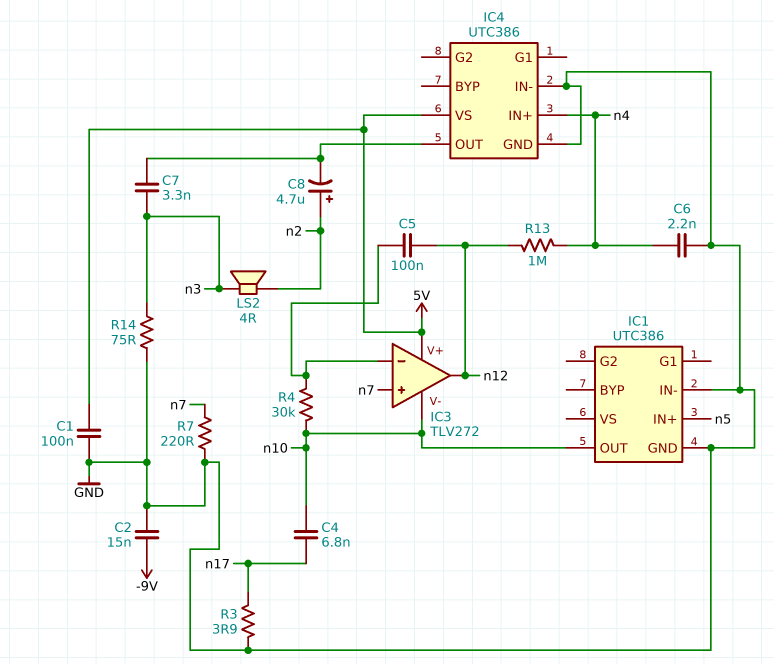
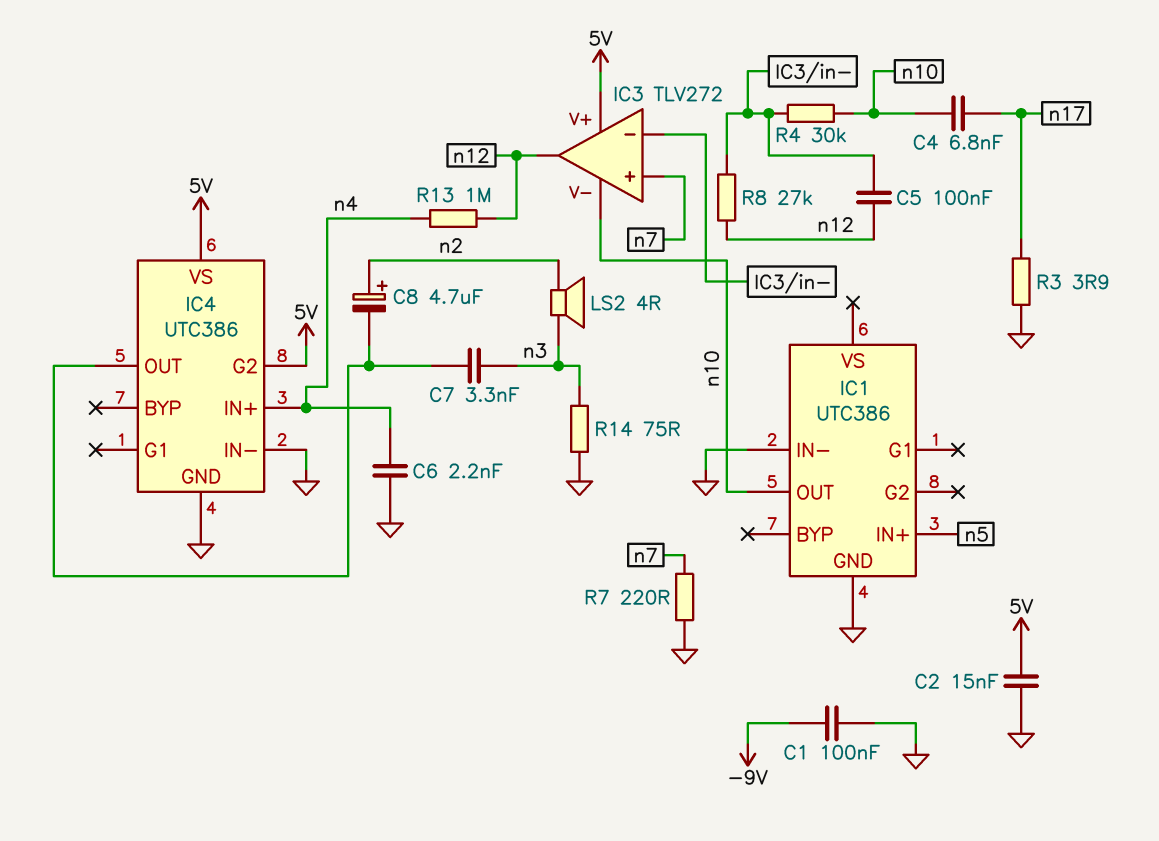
C1: 100nF (5V, GND) -> 100nF (-9V, GND)
C2: 15nF (-9V, GND) -> 15nF (5V, GND)
IC4 pin G2: none -> 5V
R8: none -> 27k (IC3/in-, n12)

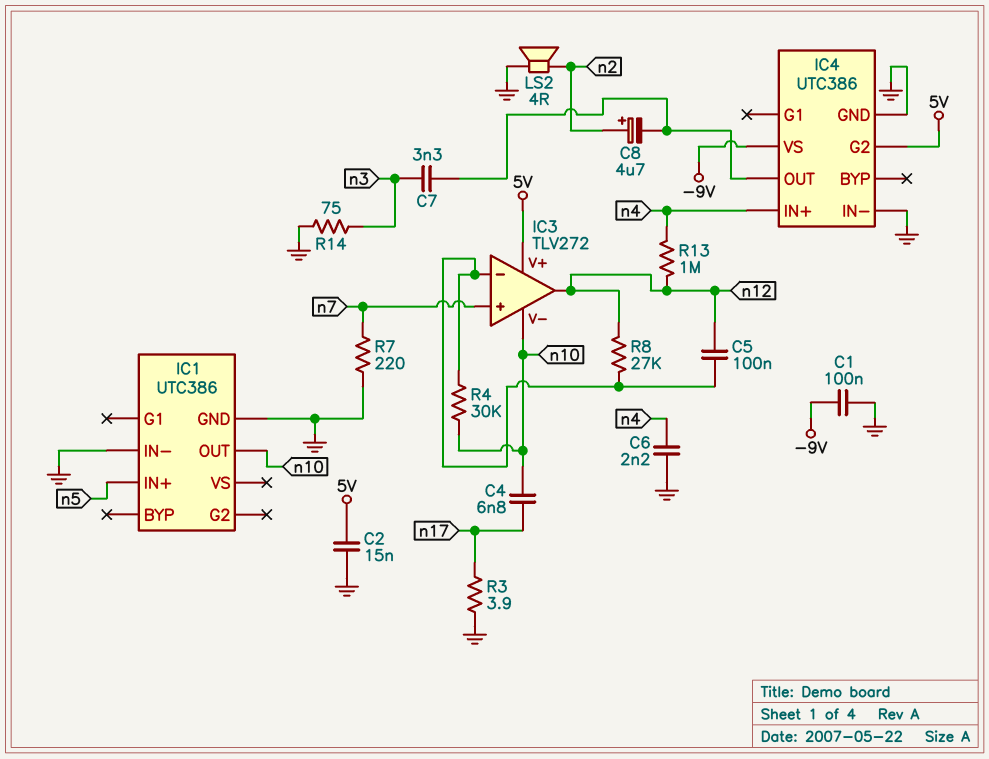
IC4 pin VS: 5V -> -9V
LS2: speaker 4R (n2, n3) -> speaker 4R (GND, n2)

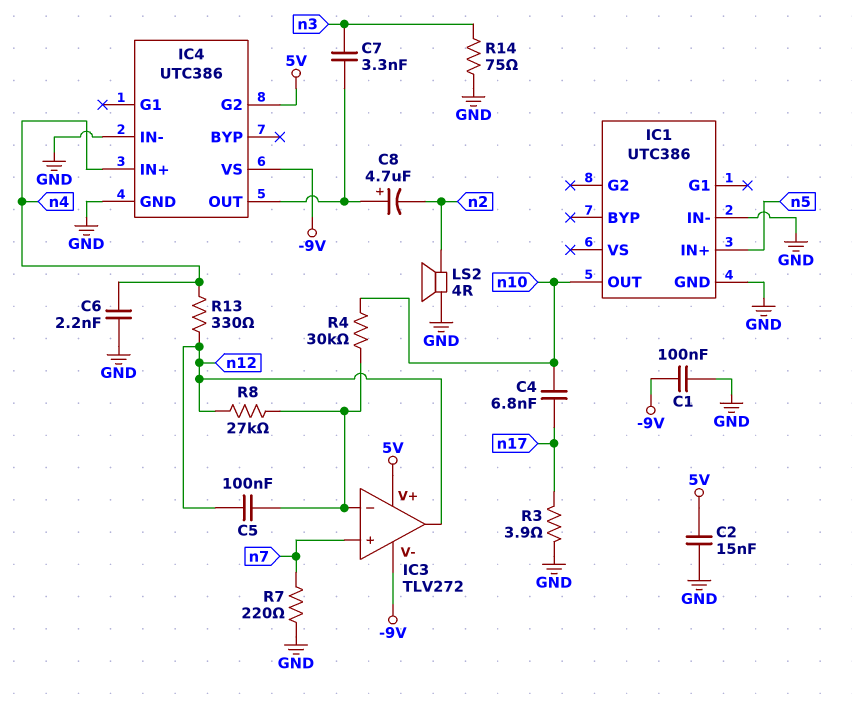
C8: 4.7uF (plus n2, minus IC4/OUT) -> 4.7uF (plus IC4/OUT, minus n2)
IC3 pin V-: n10 -> -9V
R13: 1M (n4, n12) -> 330 (n4, n12)

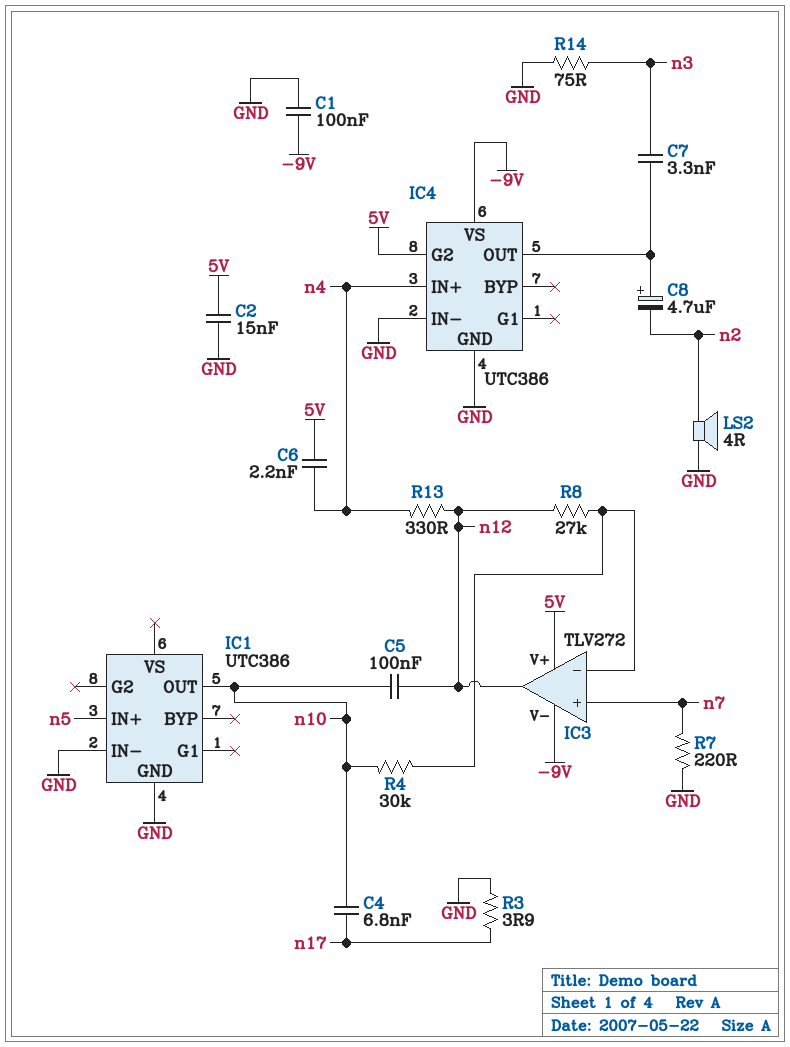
C5: 100nF (IC3/in-, n12) -> 100nF (n10, n12)
C6: 2.2nF (GND, n4) -> 2.2nF (5V, n4)

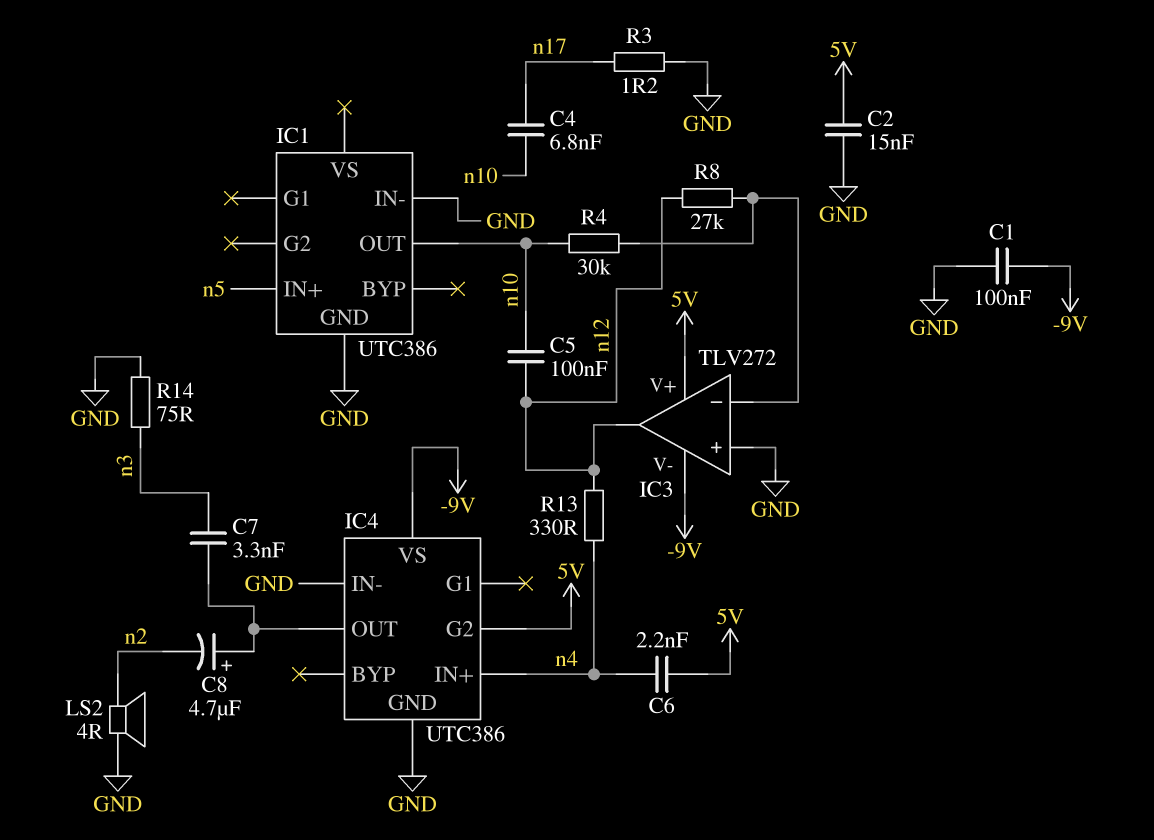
IC3 pin in+: n7 -> GND
R3: 3.9 (GND, n17) -> 1.2 (GND, n17)
R7: 220 (GND, n7) -> none

